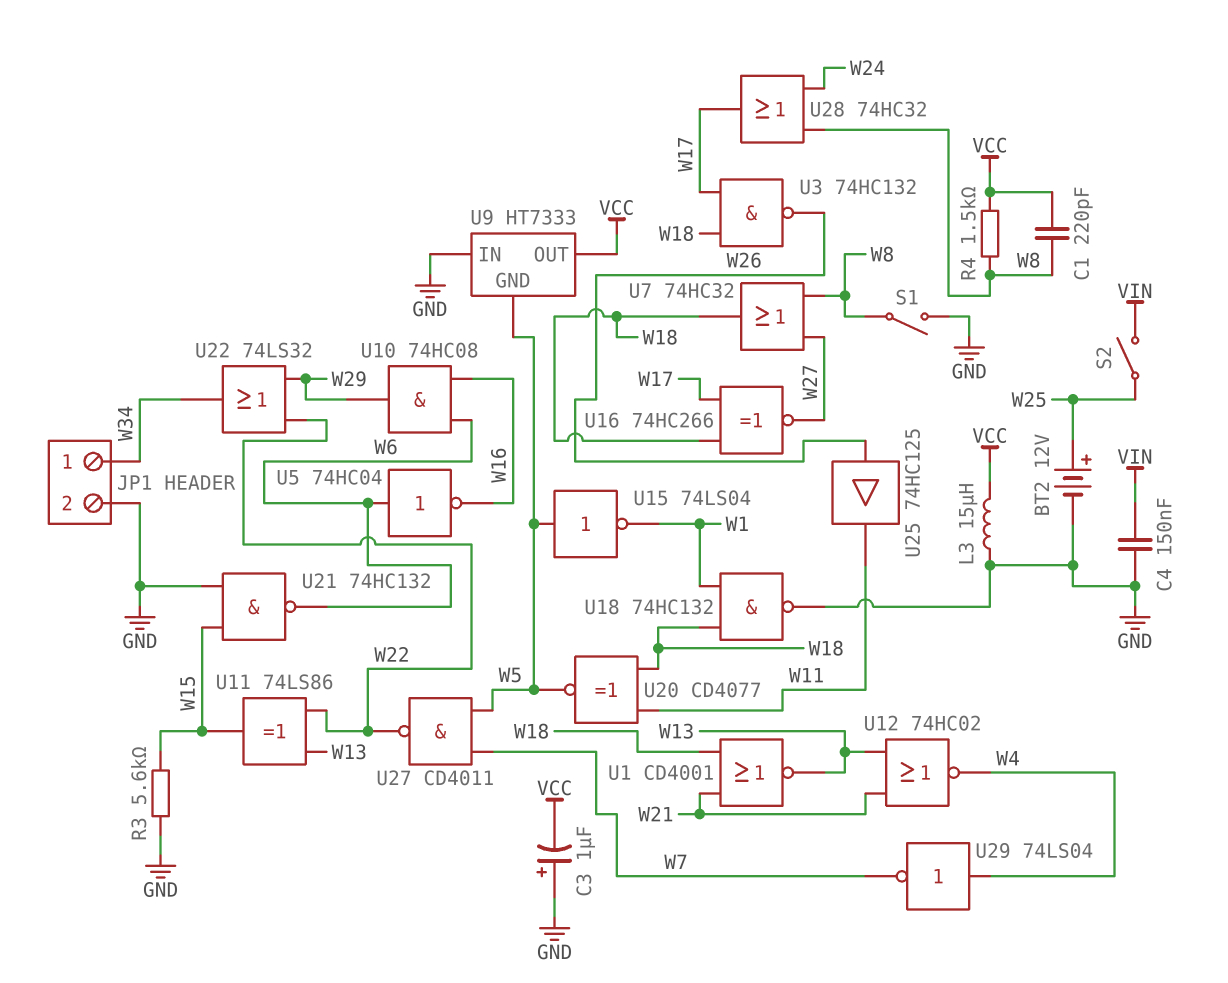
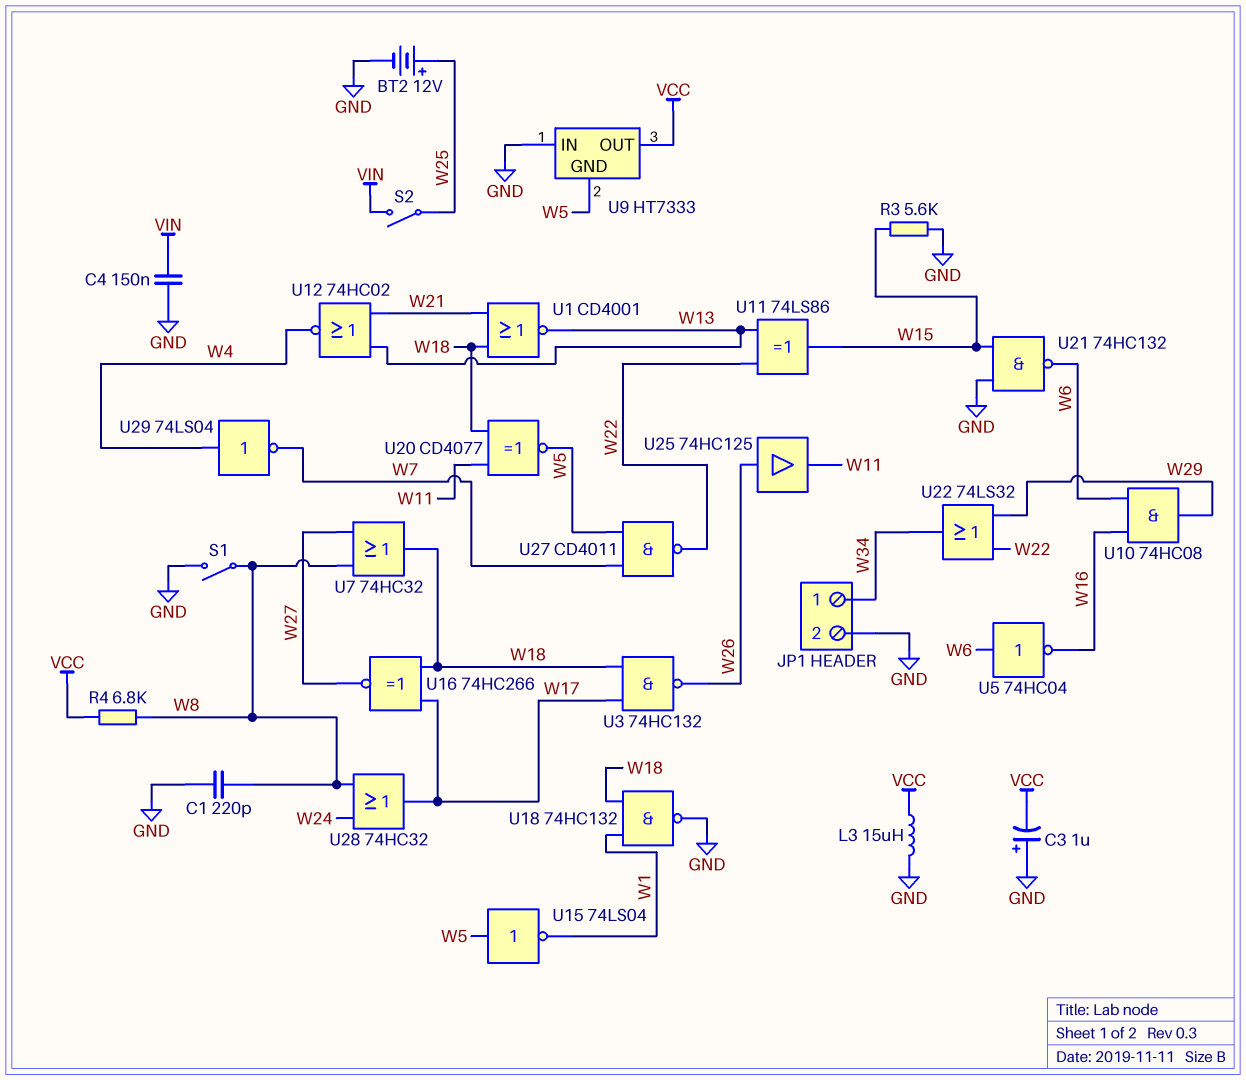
C1: 220pF (VCC, W8) -> 220pF (GND, W8)
R4: 1.5k (VCC, W8) -> 6.8k (VCC, W8)

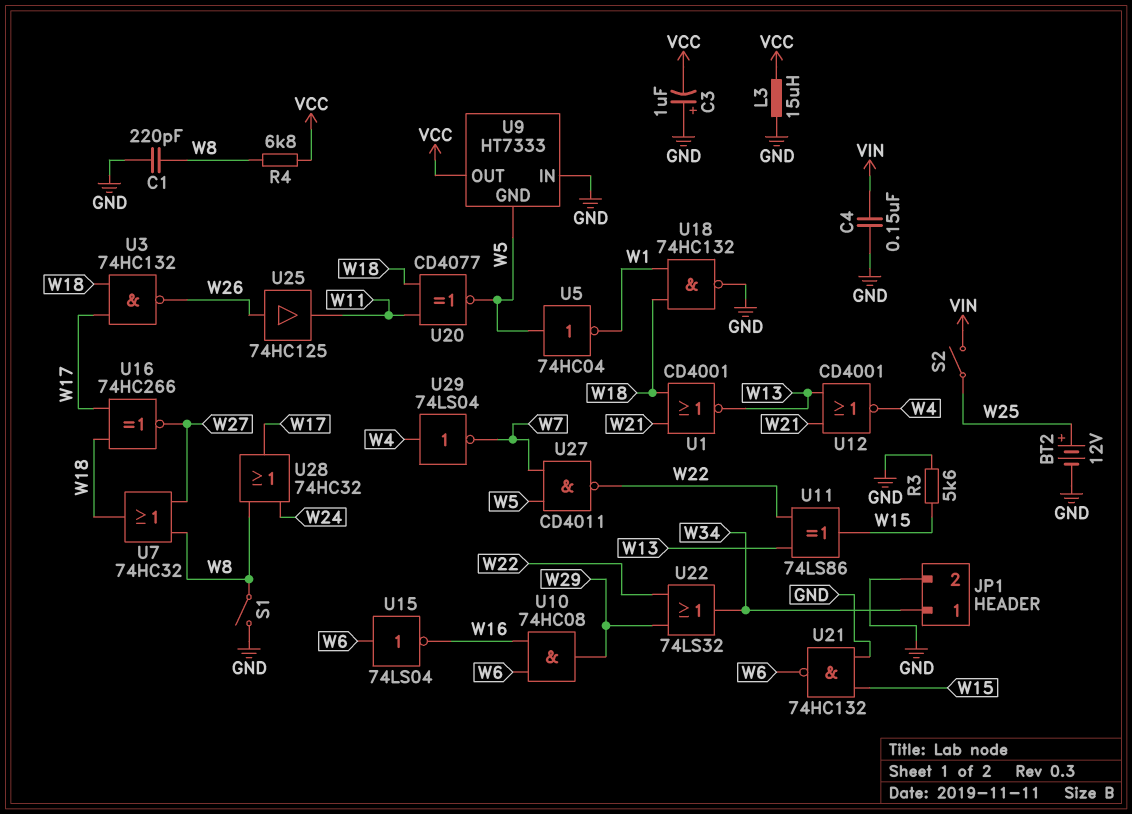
U5: NOT 74HC04 (in W6, out W16) -> NOT 74HC04 (in W5, out W1)
U12: NOR 74HC02 (in W13, in W21, out W4) -> NOR CD4001 (in W13, in W21, out W4)
U15: NOT 74LS04 (in W5, out W1) -> NOT 74LS04 (in W6, out W16)

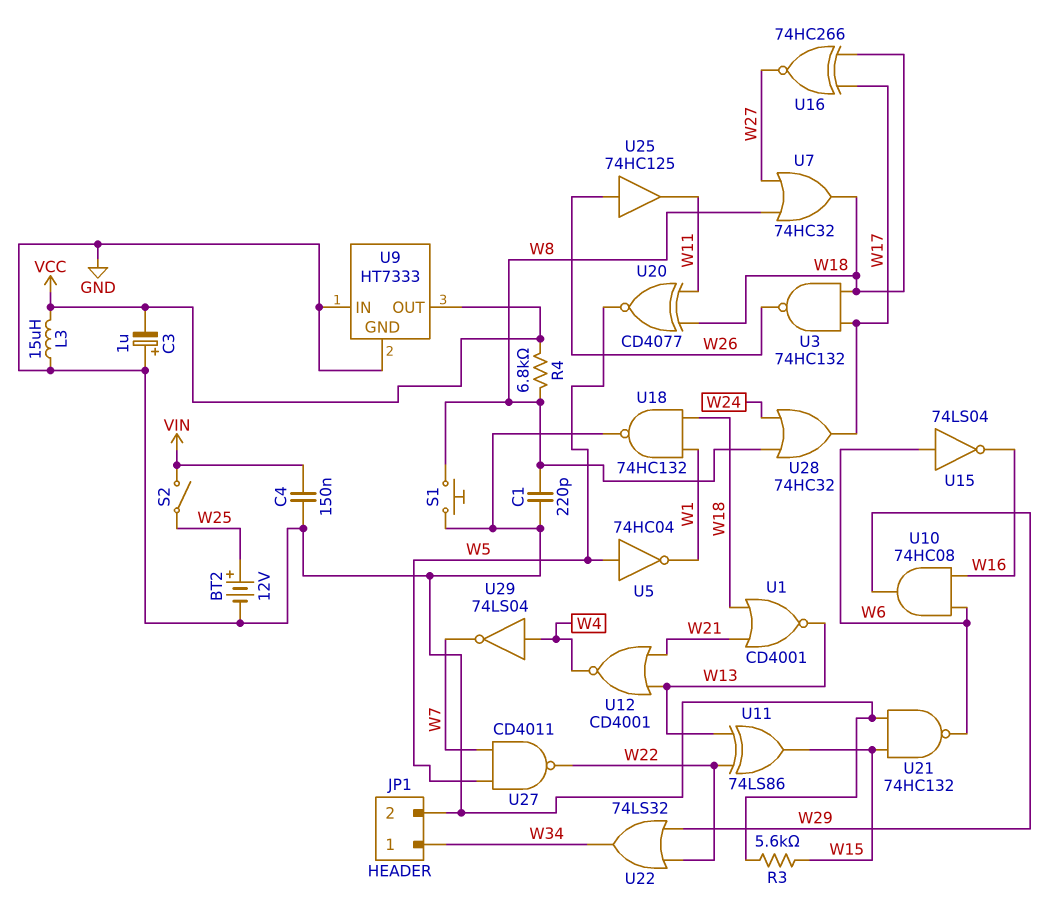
S1: switch (GND, W8) -> button (GND, W8)
U9 pin GND: W5 -> GND

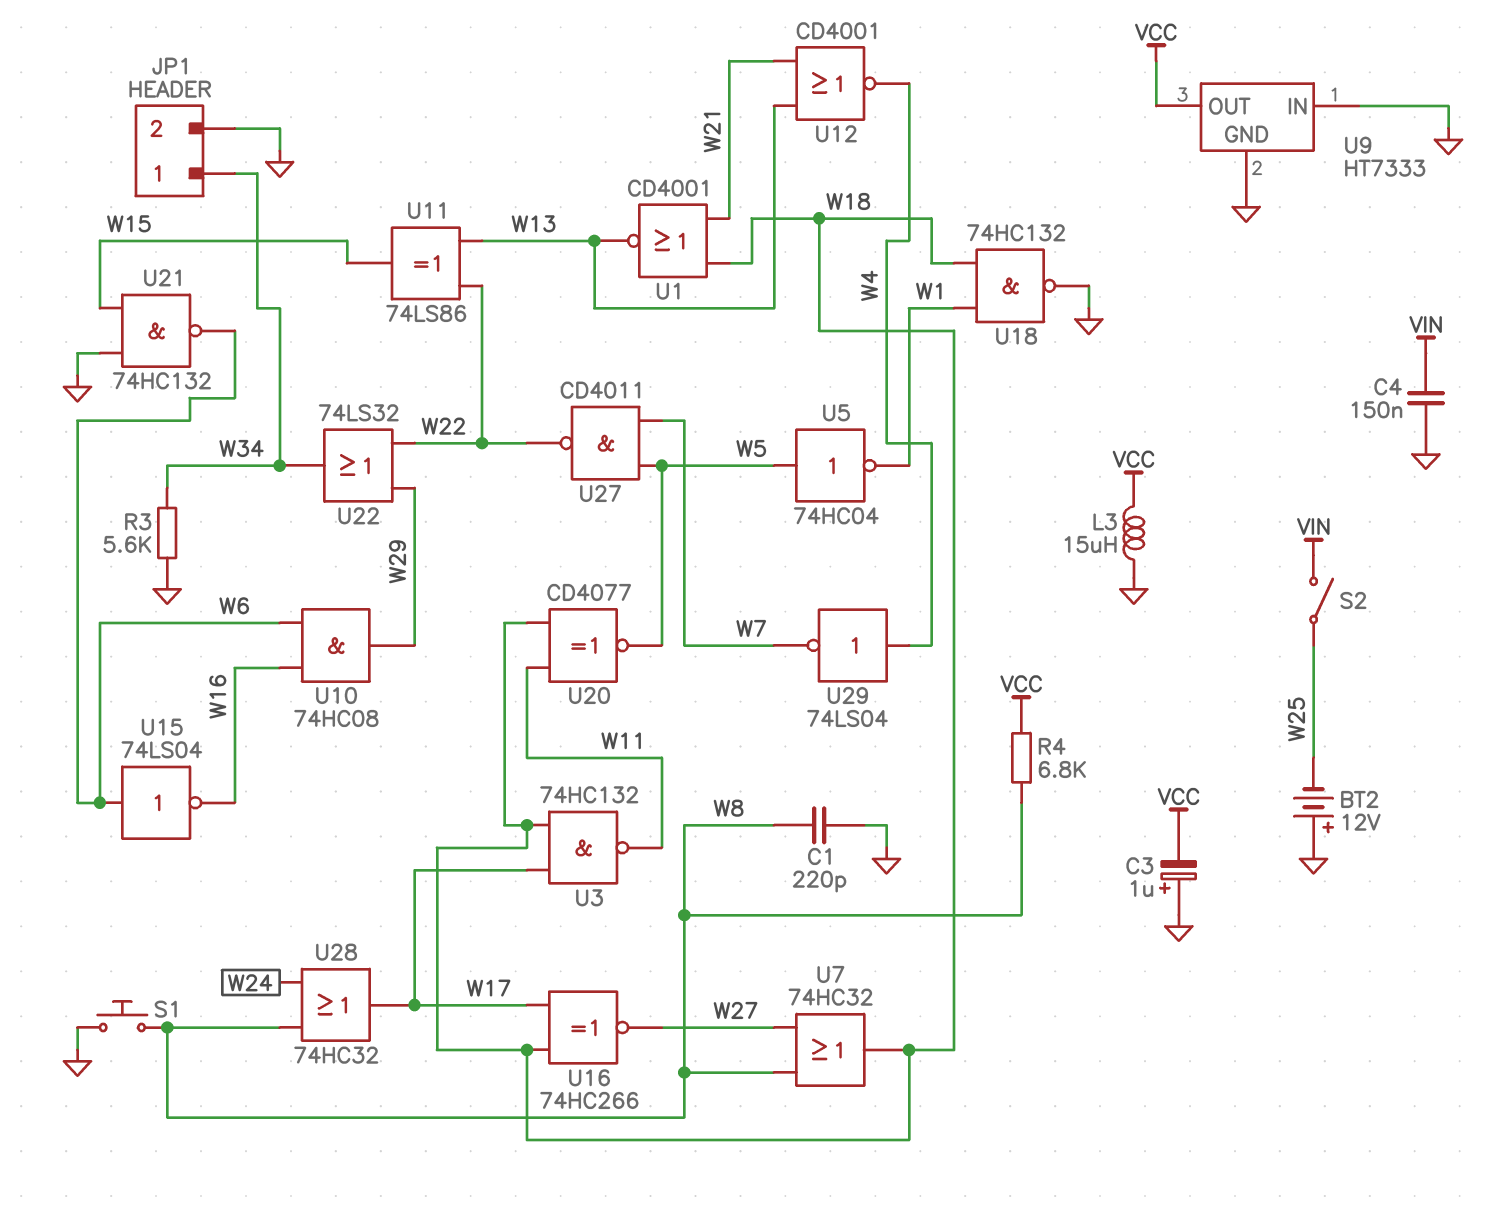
BT2: 12V (plus W25, minus GND) -> 12V (plus GND, minus W25)
R3: 5.6k (GND, W15) -> 5.6k (GND, W34)
U3: NAND 74HC132 (in W17, in W18, out W26) -> NAND 74HC132 (in W17, in W18, out W11)
U25: buffer 74HC125 (in W26, out W11) -> none

